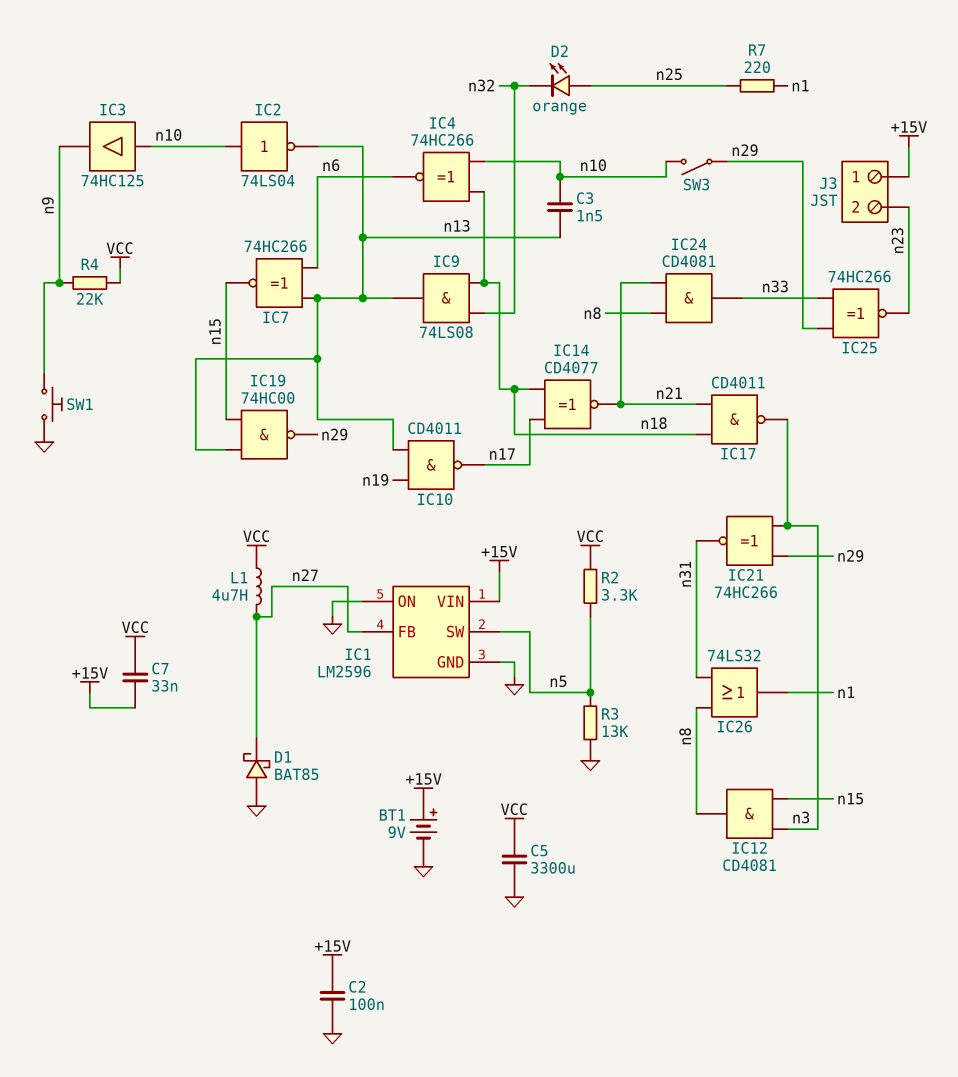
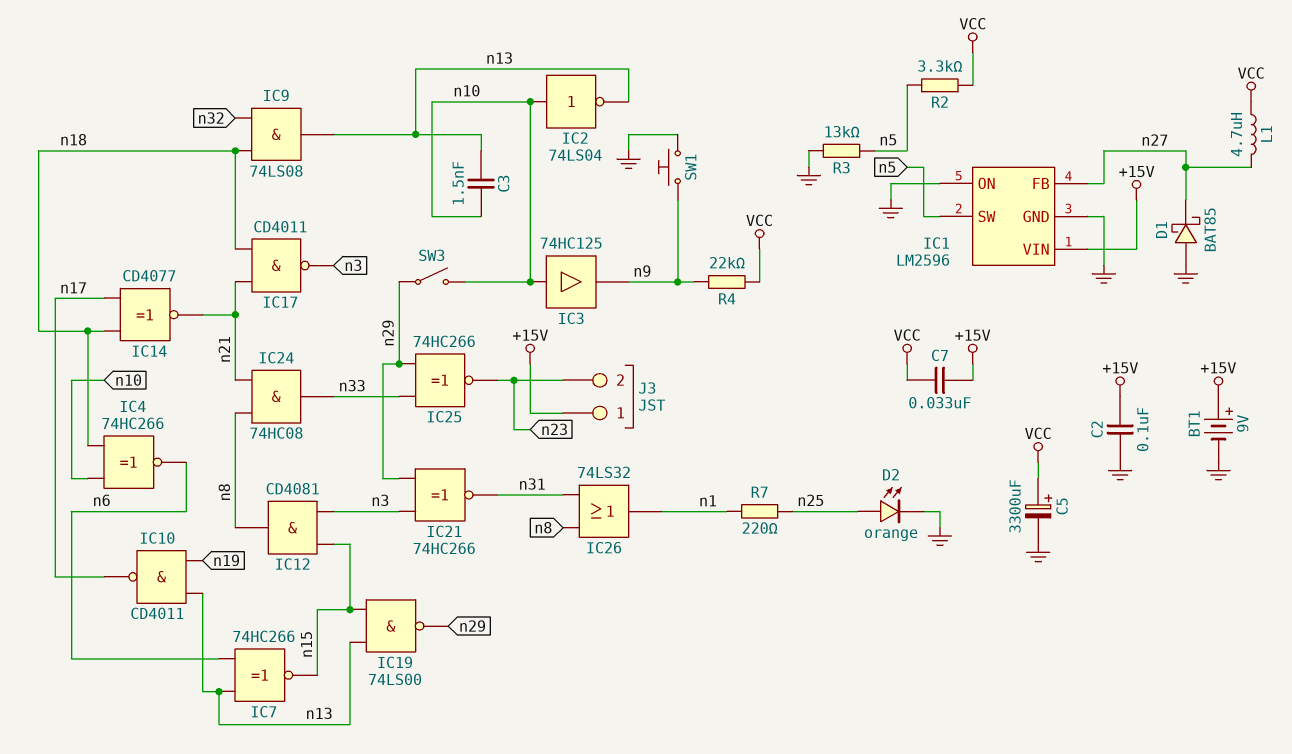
C5: 3300uF (GND, VCC) -> 3300uF (plus VCC, minus GND)
D2: LED orange (A n25, K n32) -> LED orange (A n25, K GND)
IC19: NAND 74HC00 (in n13, in n15, out n29) -> NAND 74LS00 (in n13, in n15, out n29)
IC24: AND CD4081 (in n8, in n21, out n33) -> AND 74HC08 (in n8, in n21, out n33)

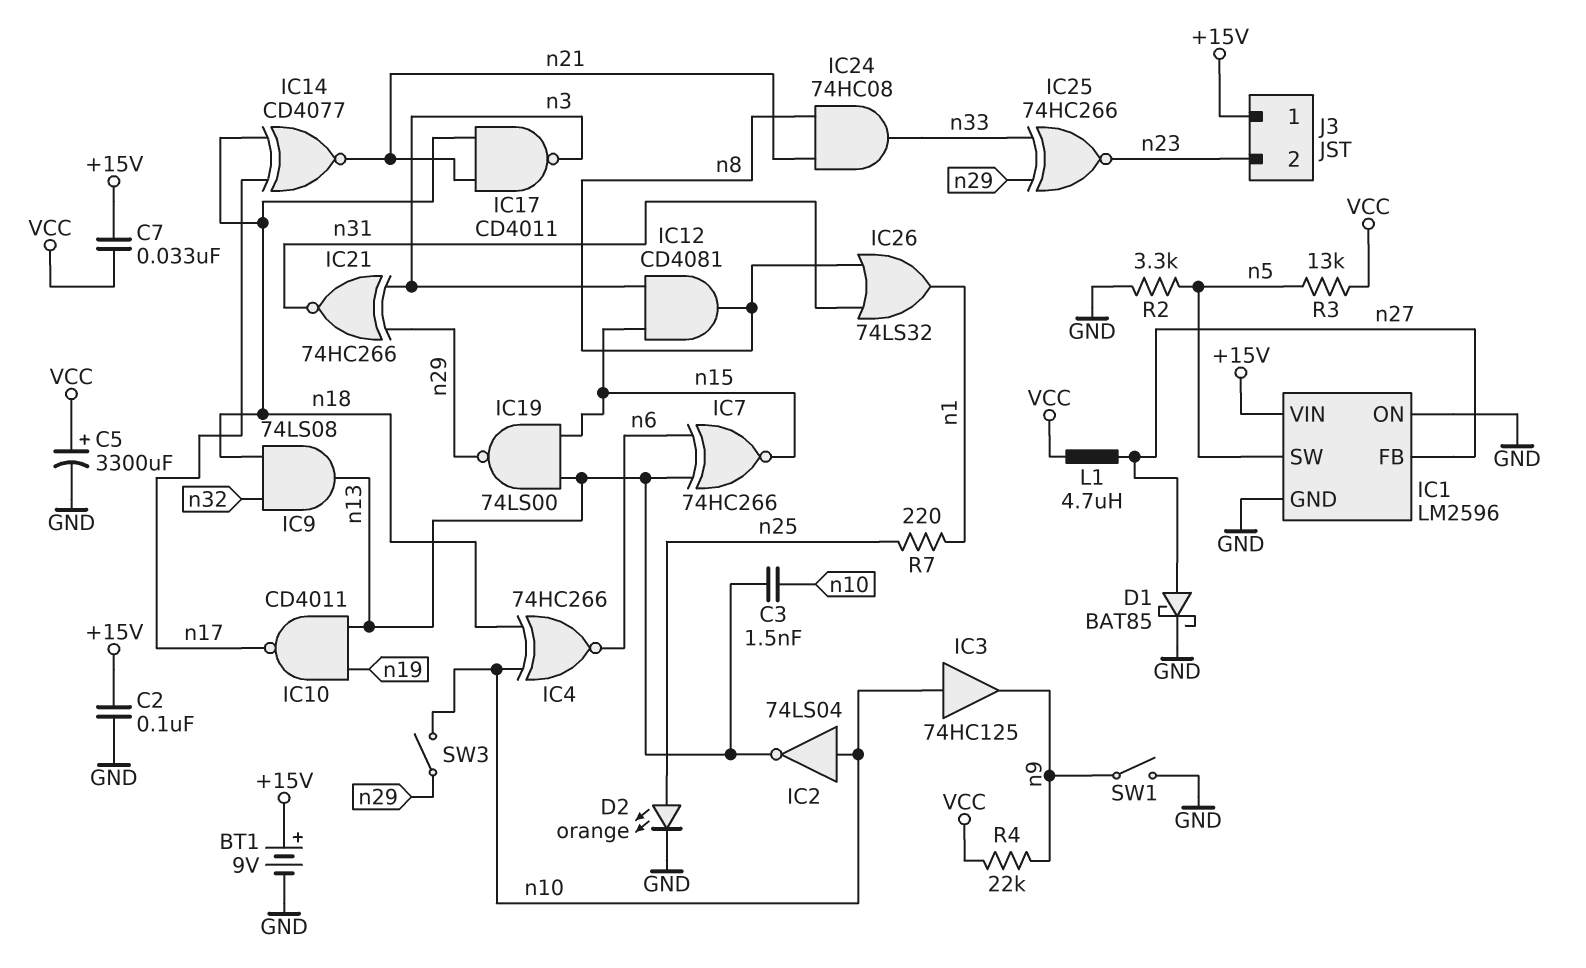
D1: schottky BAT85 (A GND, K n27) -> schottky BAT85 (A n27, K GND)
R2: 3.3k (VCC, n5) -> 3.3k (GND, n5)
R3: 13k (GND, n5) -> 13k (VCC, n5)
SW1: button (GND, n9) -> switch (GND, n9)

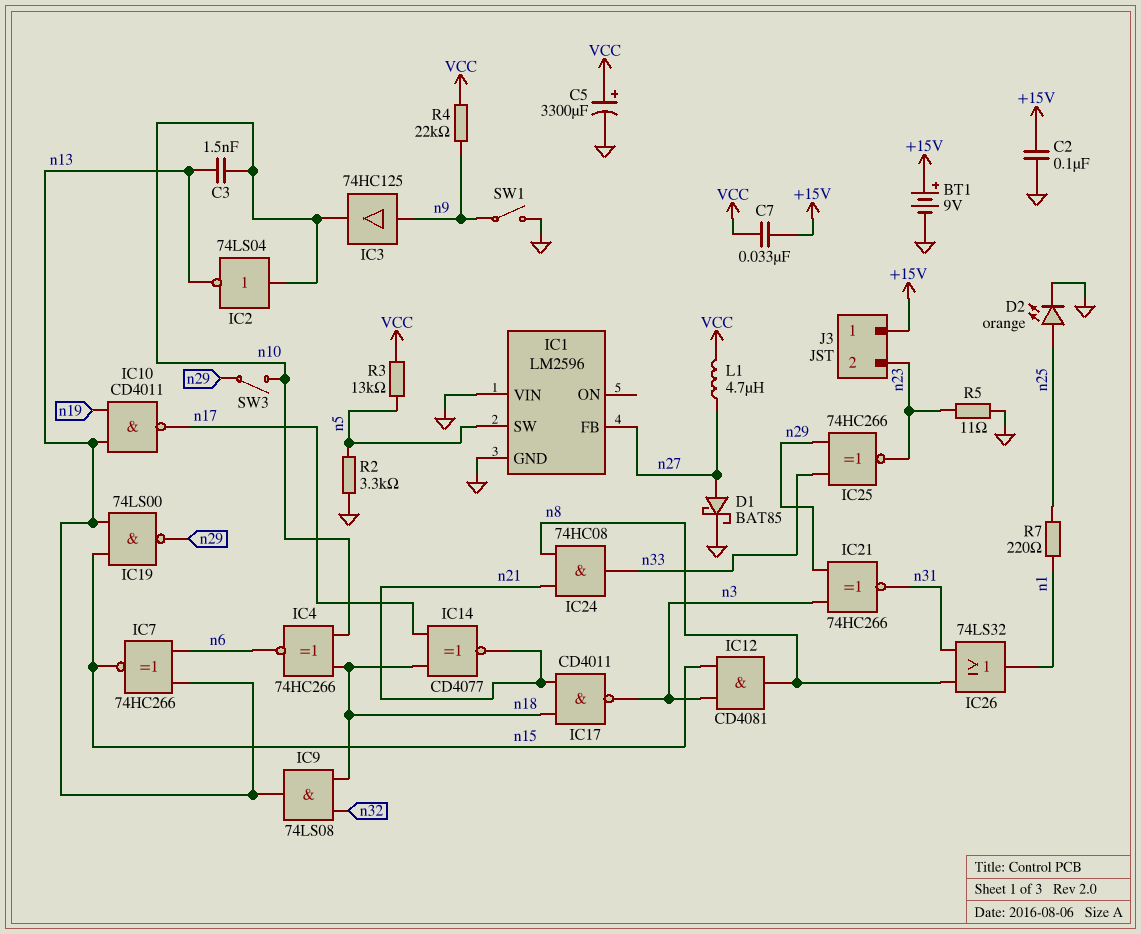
IC1 pin ON: GND -> none
IC1 pin VIN: +15V -> GND
IC3: buffer 74HC125 (in n10, out n9) -> buffer 74HC125 (in n9, out n10)
R5: none -> 11 (GND, n23)

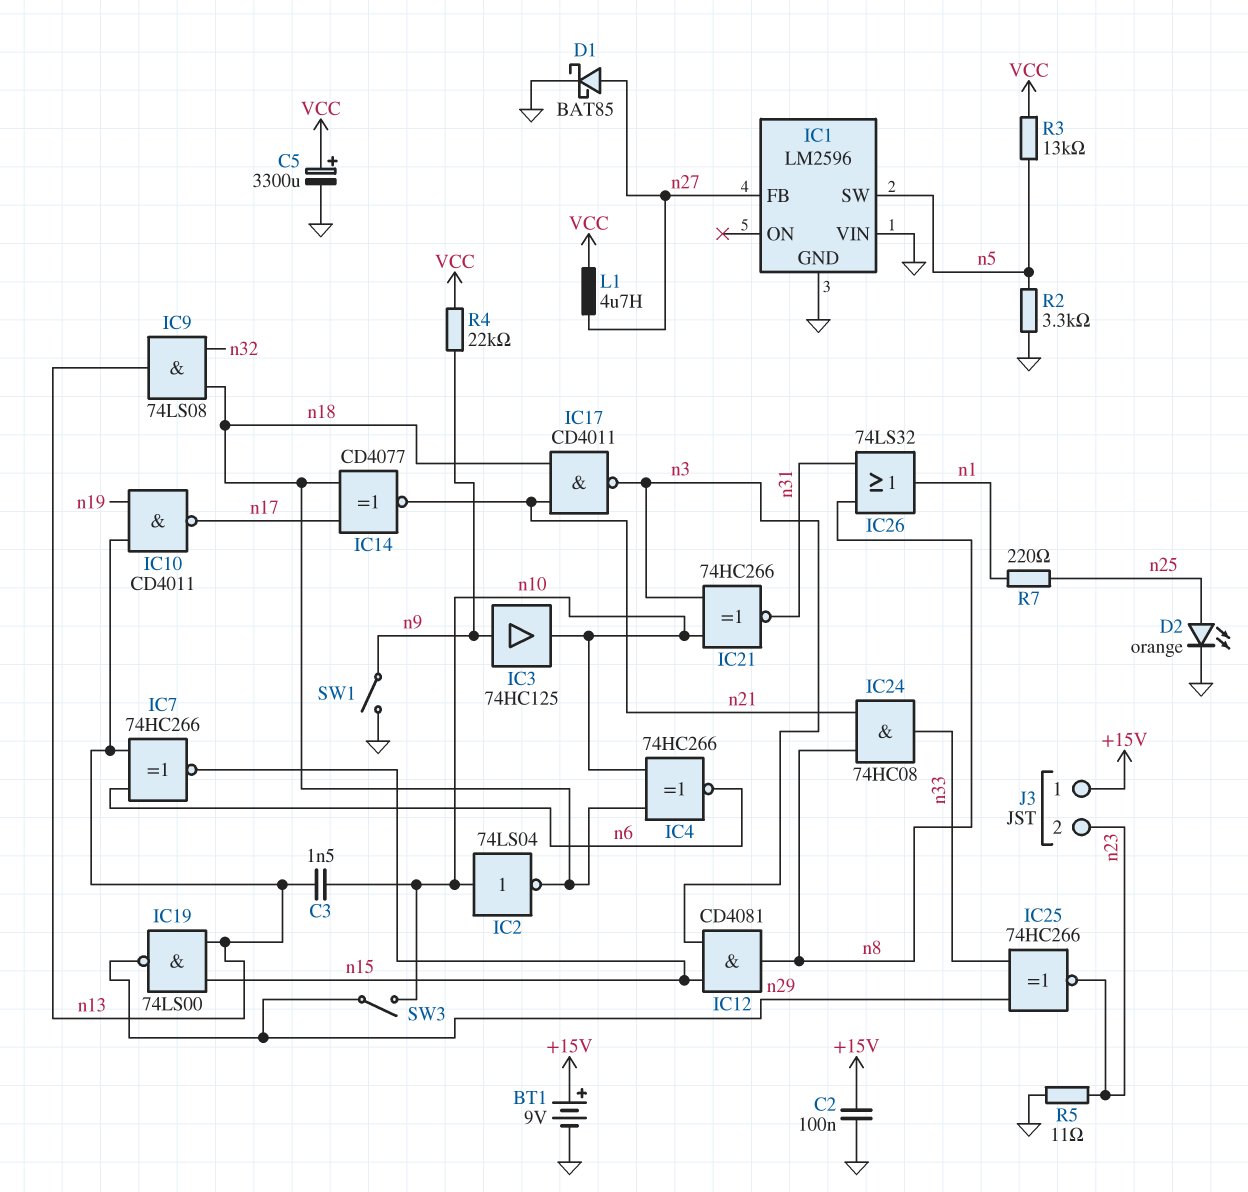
C7: 33nF (+15V, VCC) -> none
IC2: NOT 74LS04 (in n10, out n13) -> NOT 74LS04 (in n10, out n18)
IC21: XNOR 74HC266 (in n3, in n29, out n31) -> XNOR 74HC266 (in n3, in n10, out n31)

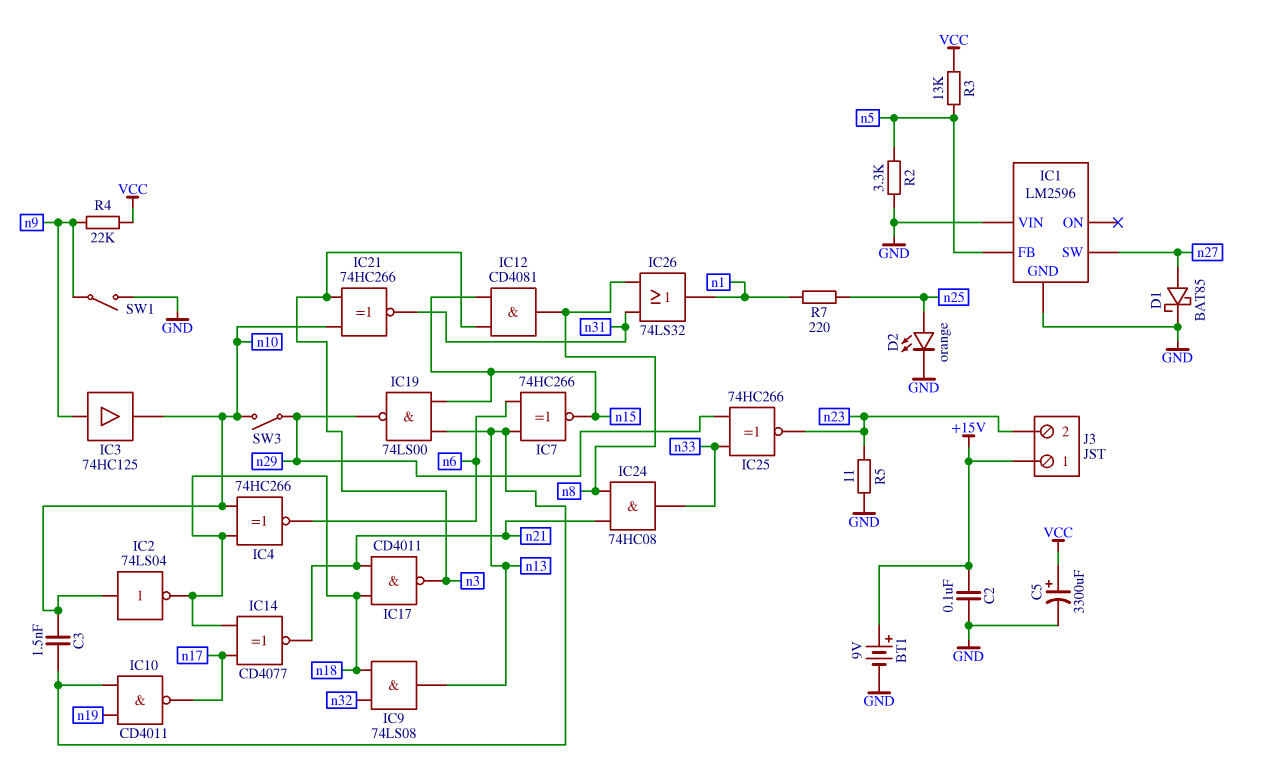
IC1 pin FB: n27 -> n5
IC1 pin SW: n5 -> n27
L1: 4.7uH (VCC, n27) -> none

